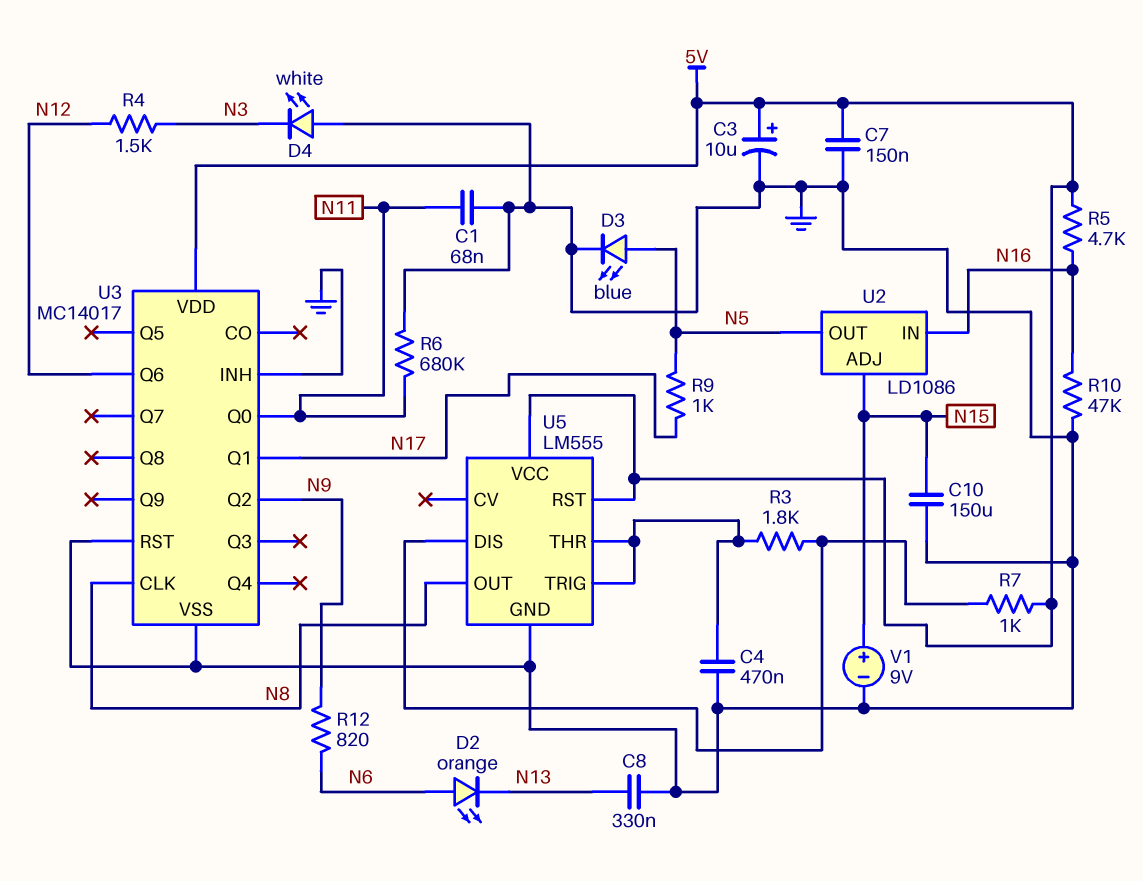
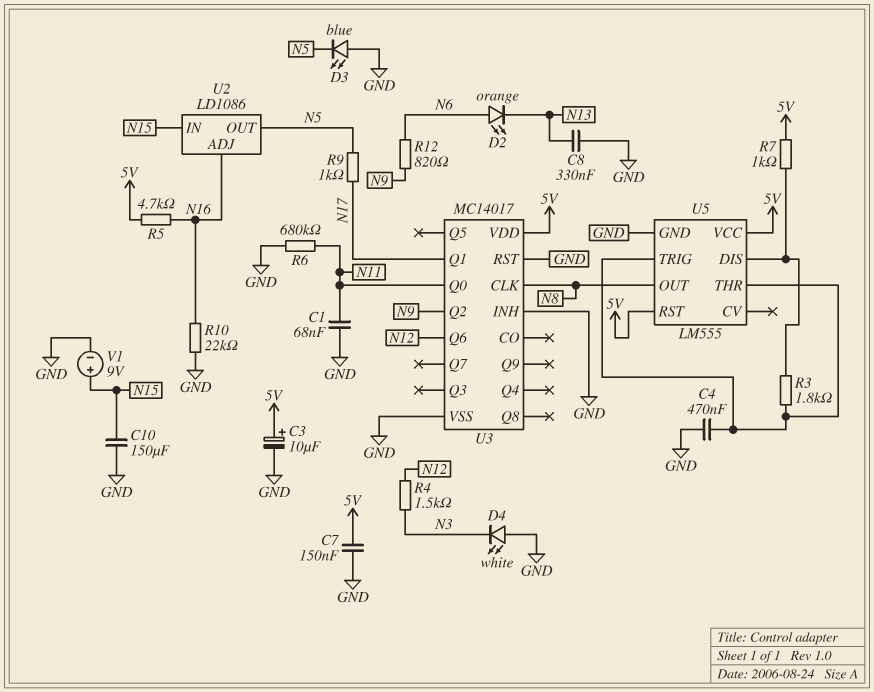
D3: LED blue (A N5, K GND) -> LED blue (A GND, K N5)
R10: 47k (GND, N16) -> 22k (GND, N16)
U2 pin ADJ: N15 -> N16
U2 pin IN: N16 -> N15

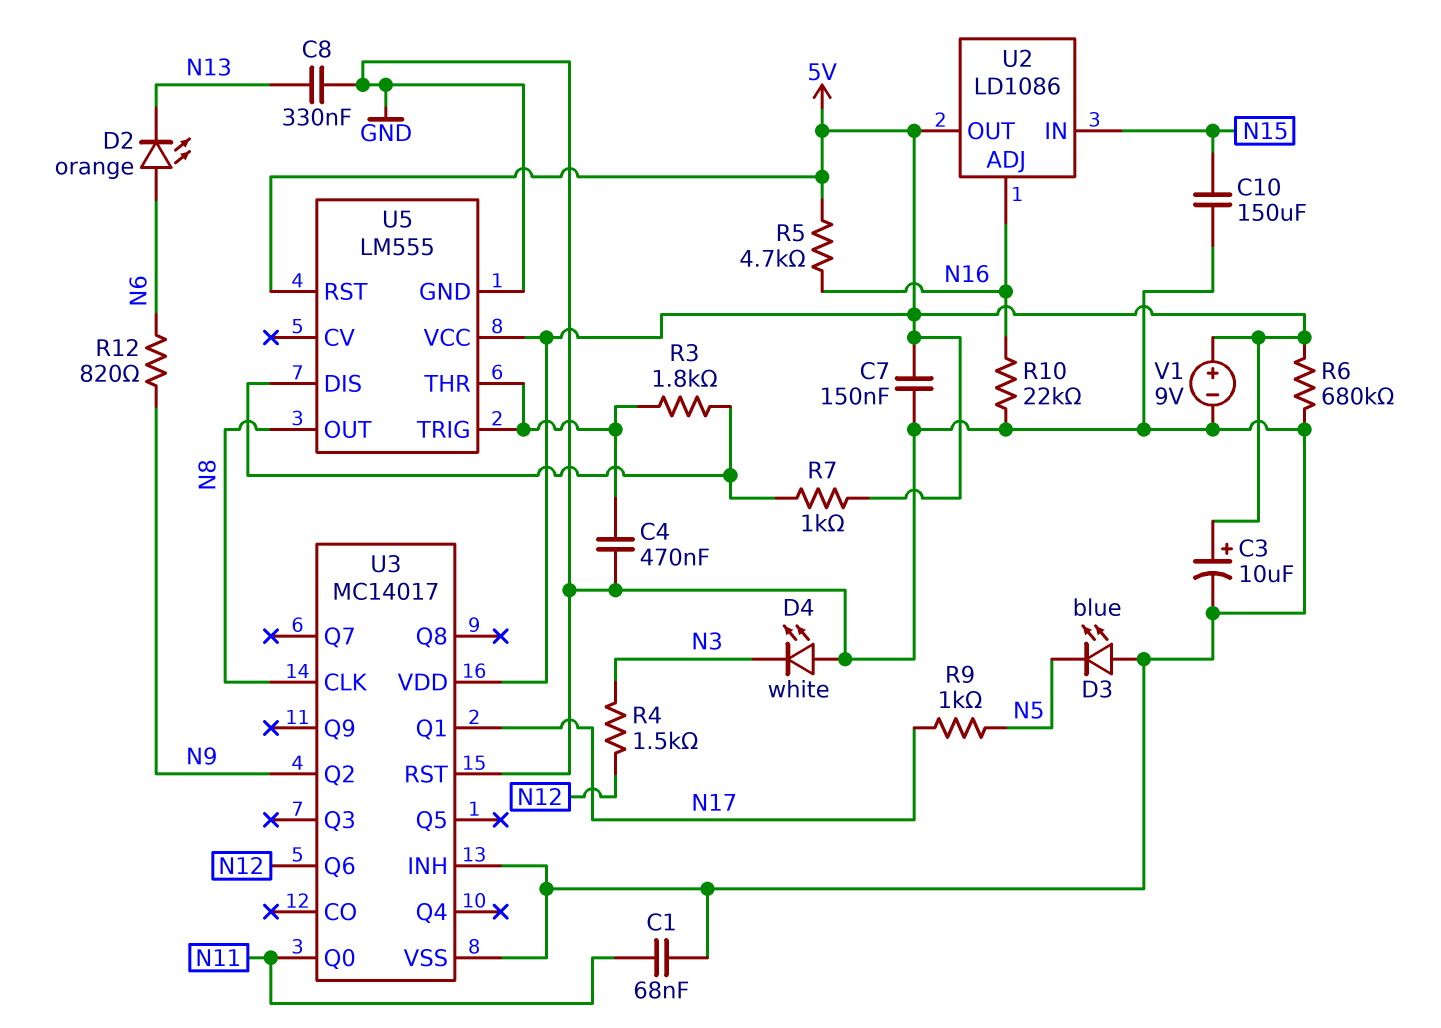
R6: 680k (GND, N11) -> 680k (5V, GND)
U2 pin OUT: N5 -> 5V
V1: 9V (plus N15, minus GND) -> 9V (plus 5V, minus GND)

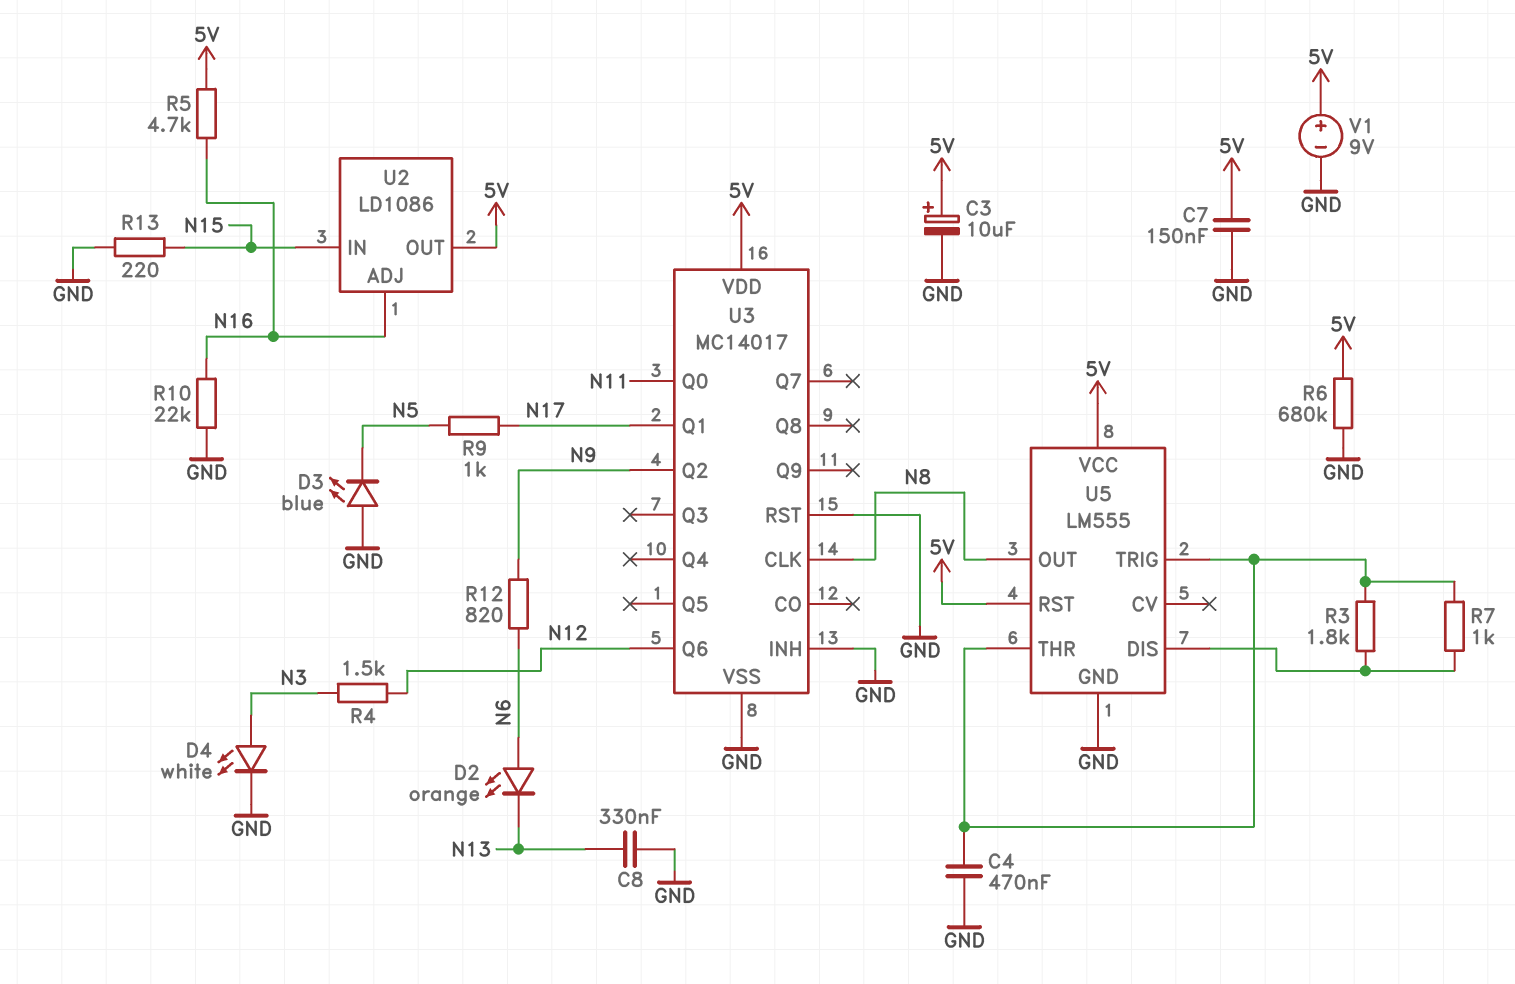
C1: 68nF (GND, N11) -> none
C10: 150uF (GND, N15) -> none
D4: LED white (A GND, K N3) -> LED white (A N3, K GND)
R7: 1k (5V, U5/DIS) -> 1k (U5/DIS, U5/THR)
R13: none -> 220 (GND, N15)

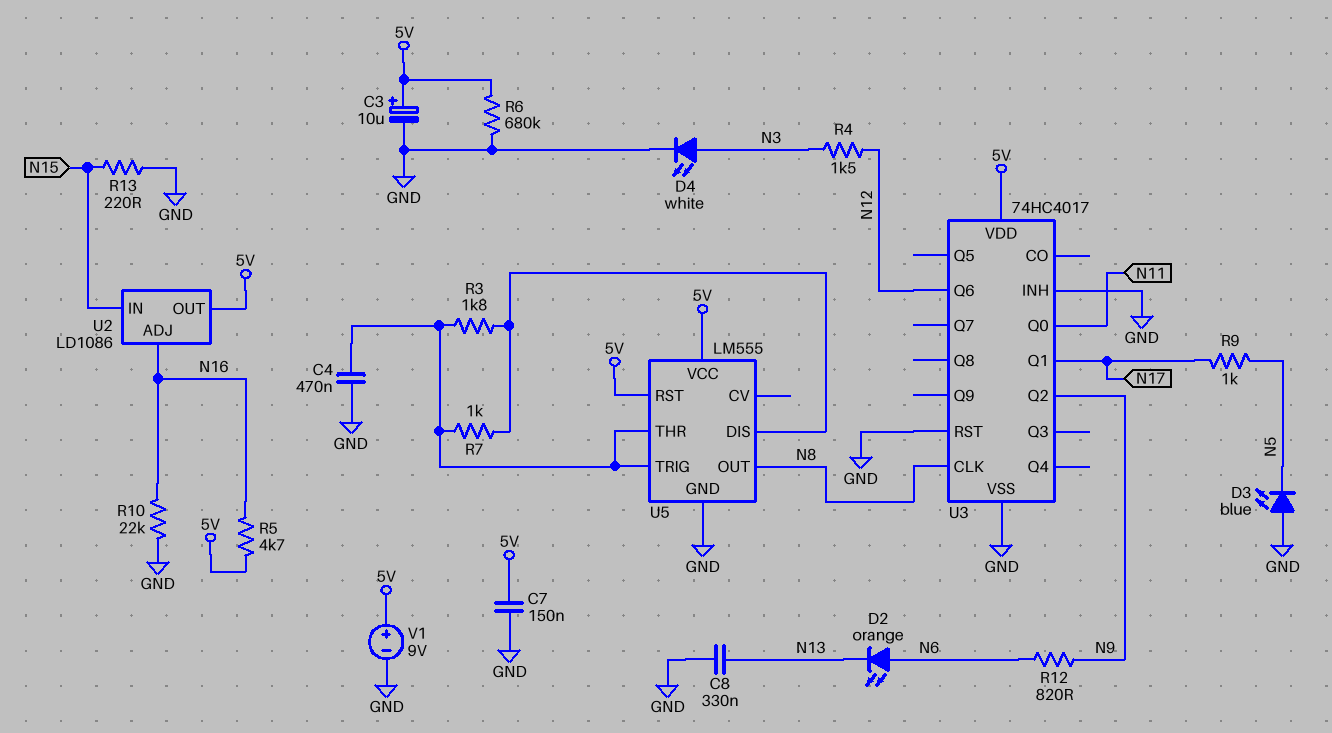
U3: MC14017 -> 74HC4017

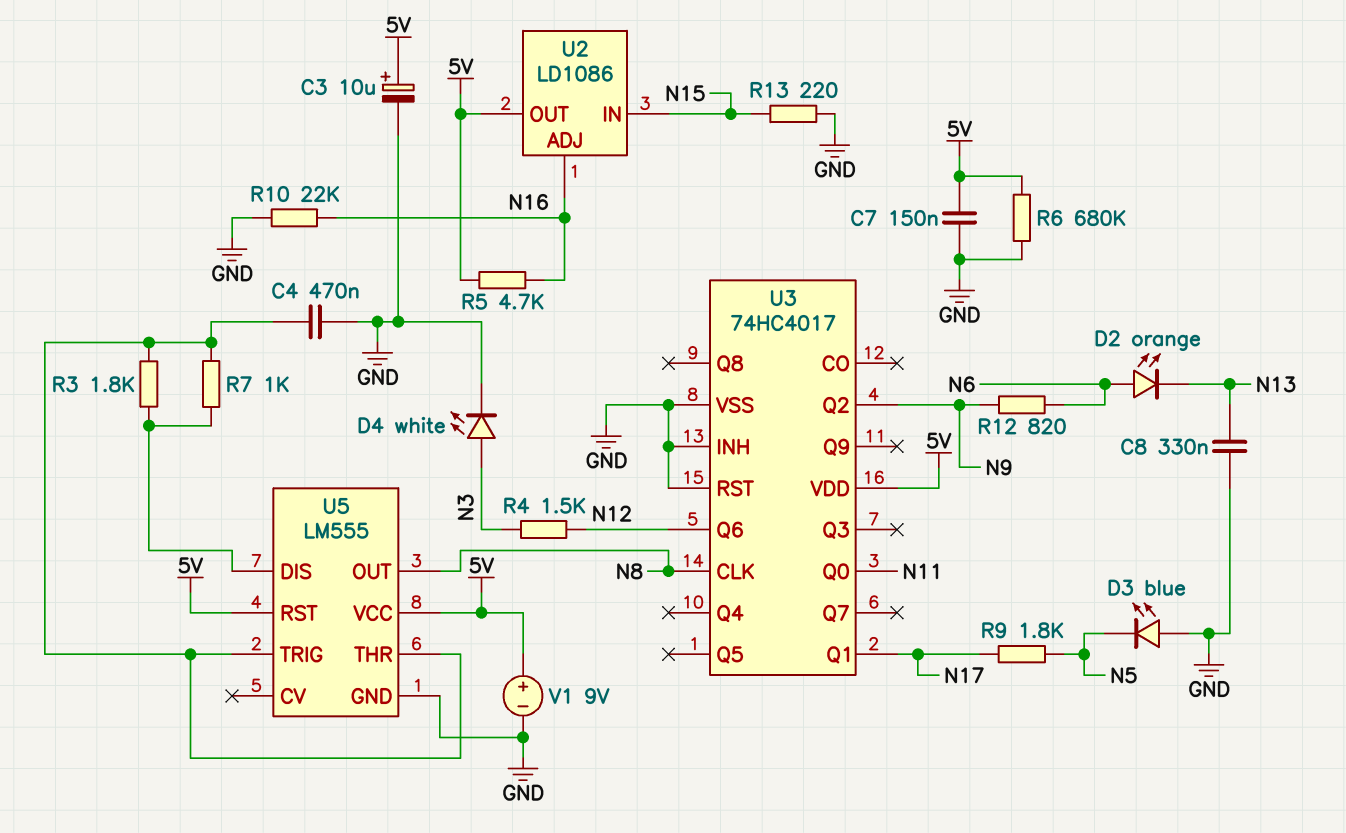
R9: 1k (N5, N17) -> 1.8k (N5, N17)

